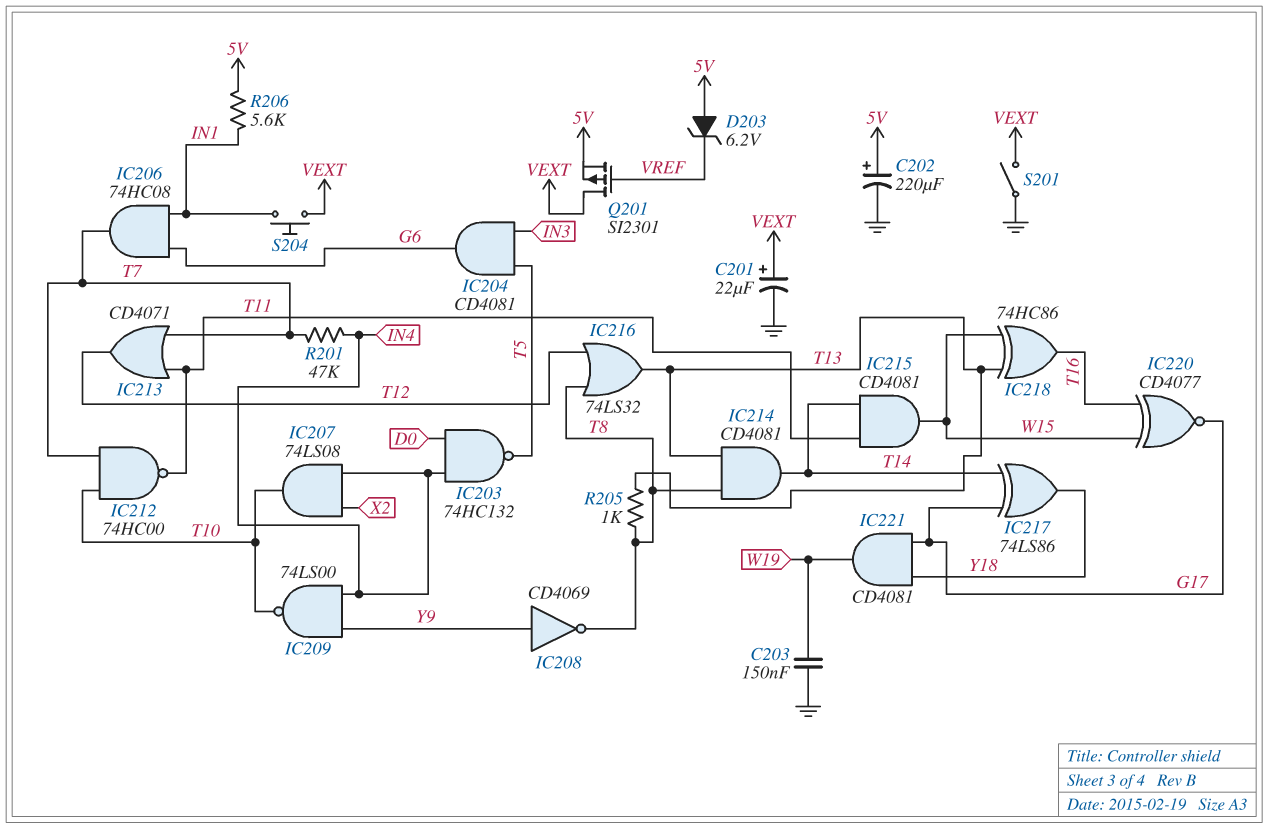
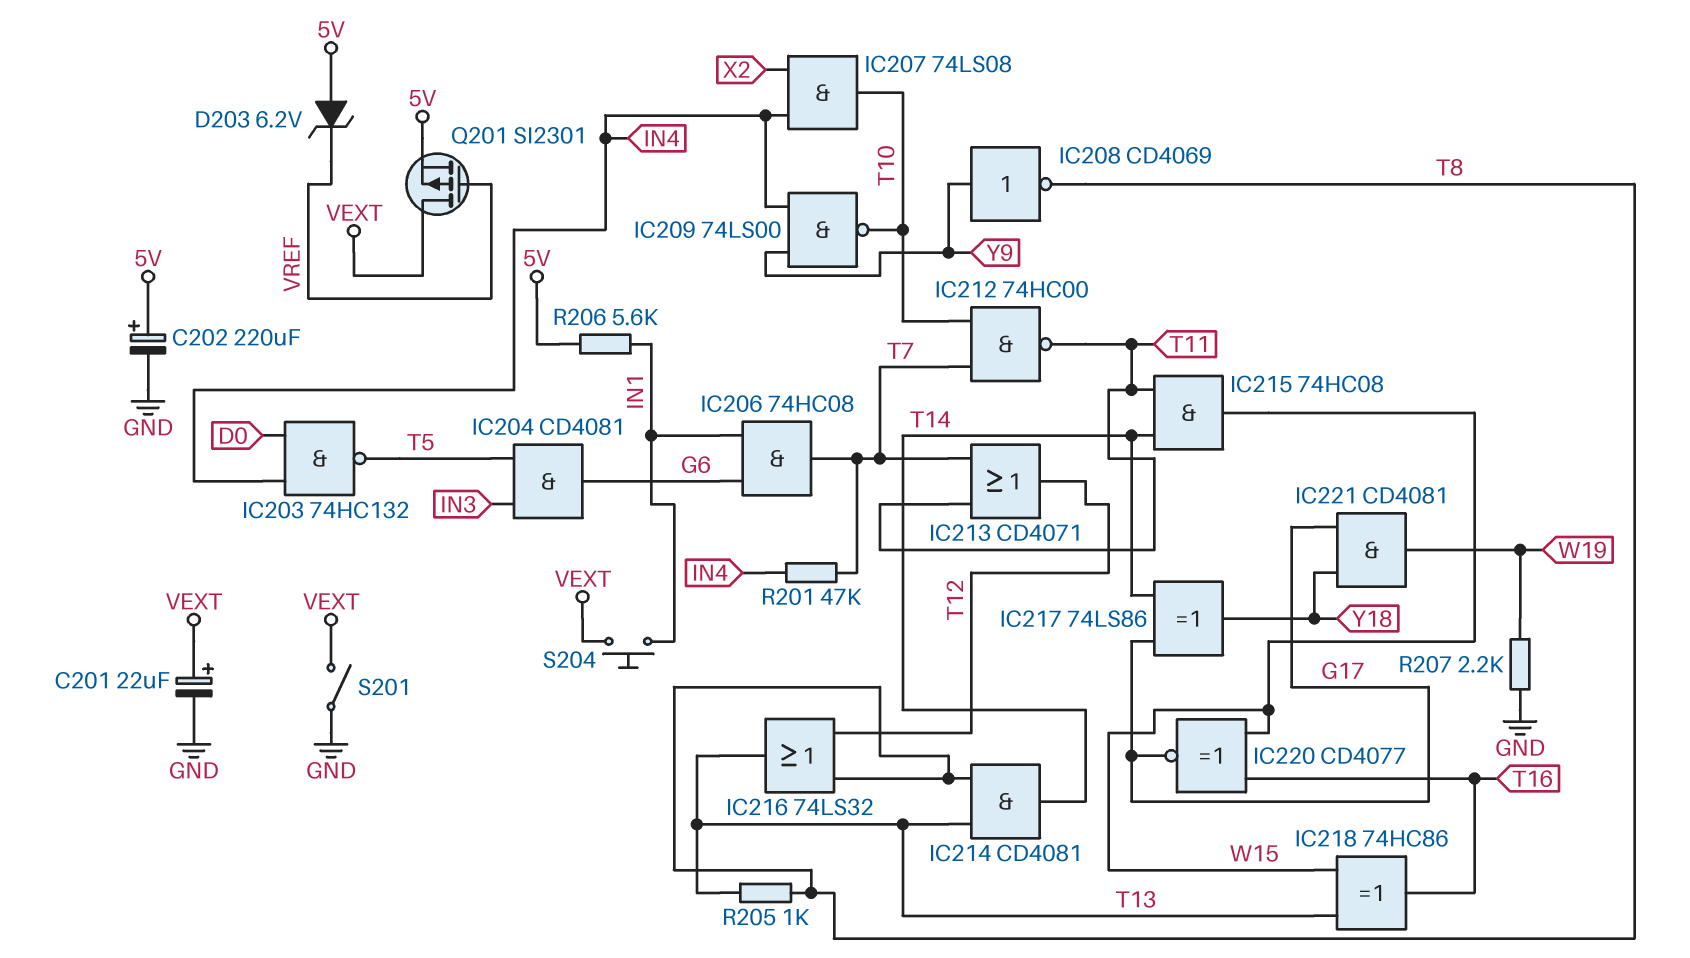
C203: 150nF (GND, W19) -> none
IC215: AND CD4081 (in T11, in T14, out W15) -> AND 74HC08 (in T11, in T14, out W15)
R207: none -> 2.2k (GND, W19)

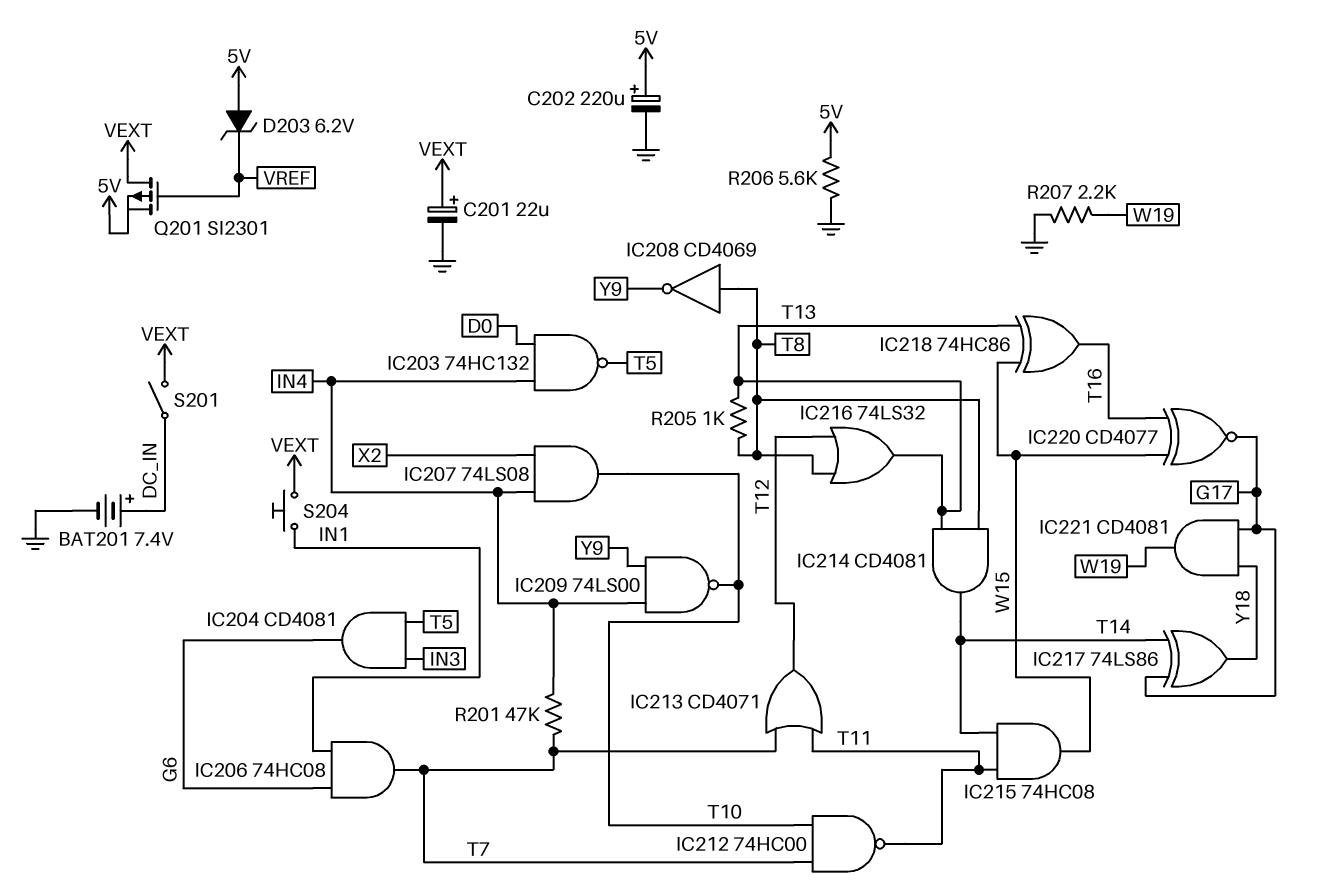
BAT201: none -> 7.4V (plus DC_IN, minus GND)
IC208: NOT CD4069 (in Y9, out T8) -> NOT CD4069 (in T8, out Y9)
R206: 5.6k (5V, IN1) -> 5.6k (5V, GND)
S201: switch (GND, VEXT) -> switch (DC_IN, VEXT)

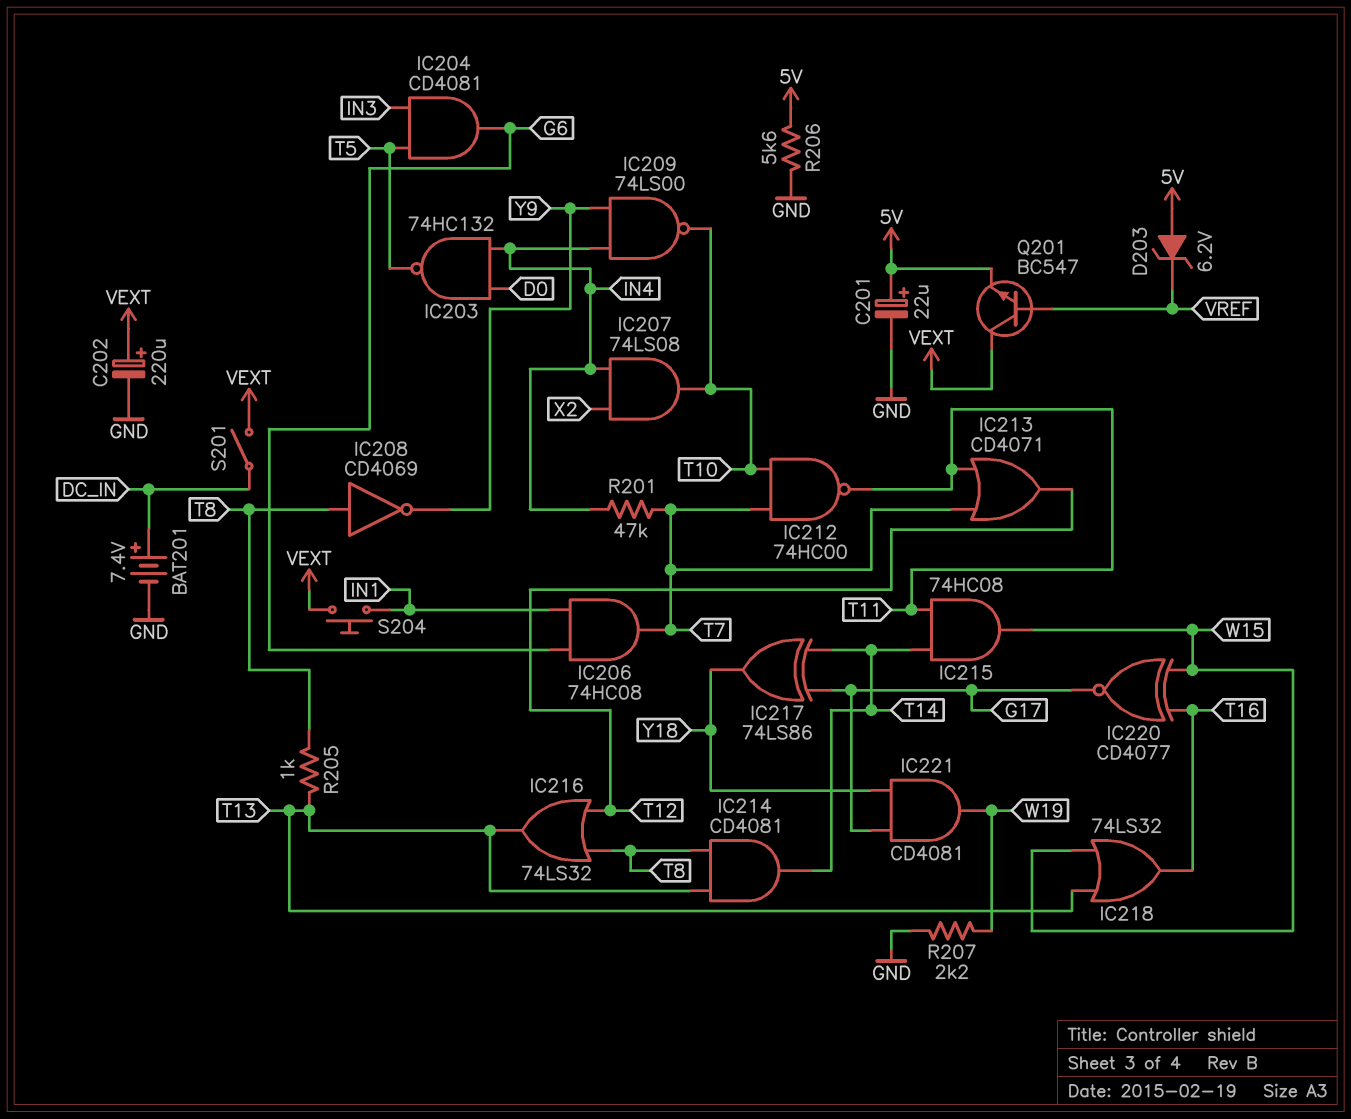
C201: 22uF (plus VEXT, minus GND) -> 22uF (plus 5V, minus GND)
C202: 220uF (plus 5V, minus GND) -> 220uF (plus VEXT, minus GND)
IC218: XOR 74HC86 (in T13, in W15, out T16) -> OR 74LS32 (in T13, in W15, out T16)
Q201: PMOS SI2301 (G VREF, D VEXT, S 5V) -> NPN BC547 (B VREF, C VEXT, E 5V)

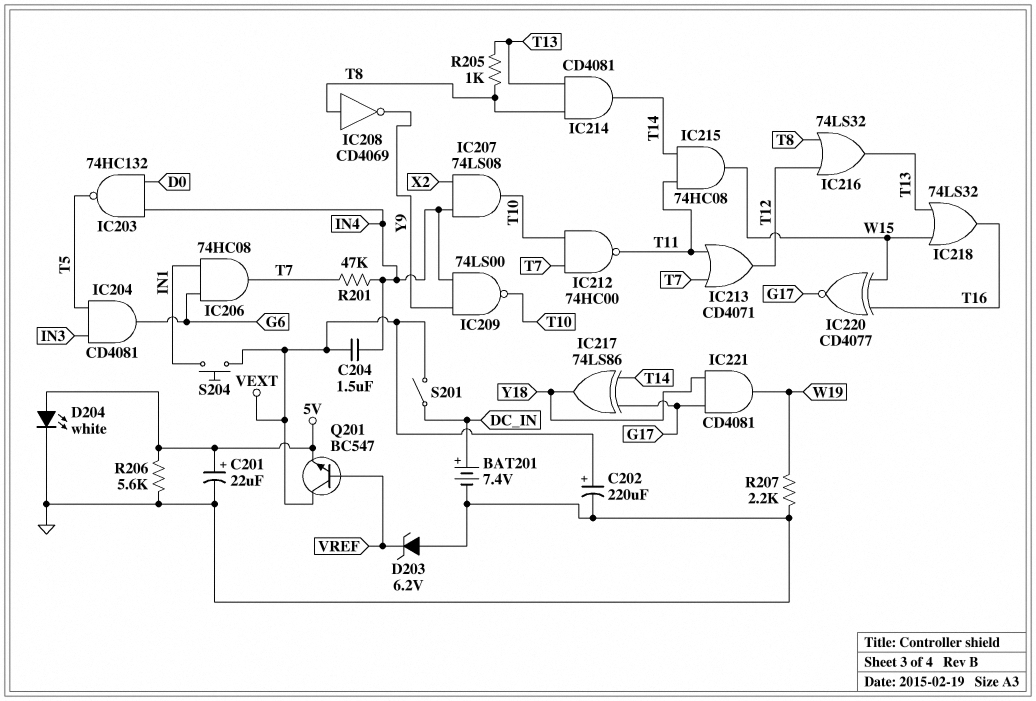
C204: none -> 1.5uF (IN4, VEXT)
D203: zener 6.2V (A 5V, K VREF) -> zener 6.2V (A GND, K VREF)
D204: none -> LED white (A 5V, K GND)

